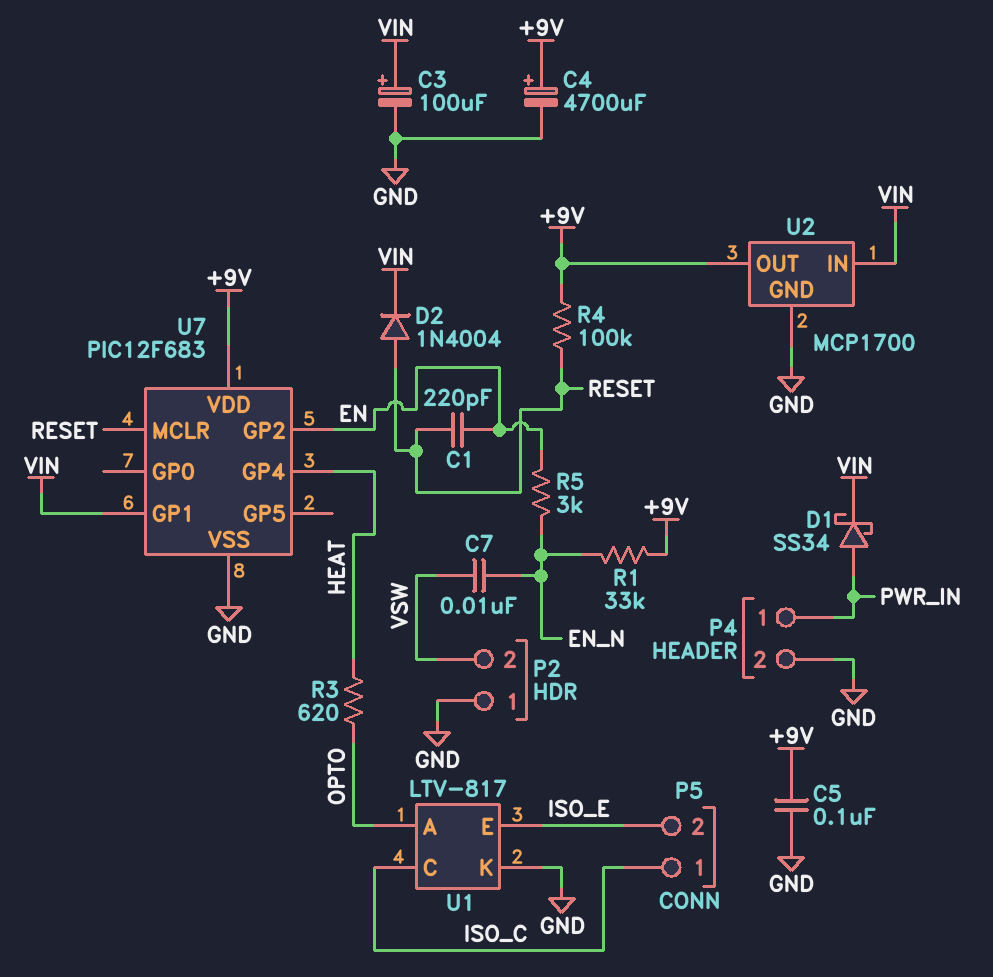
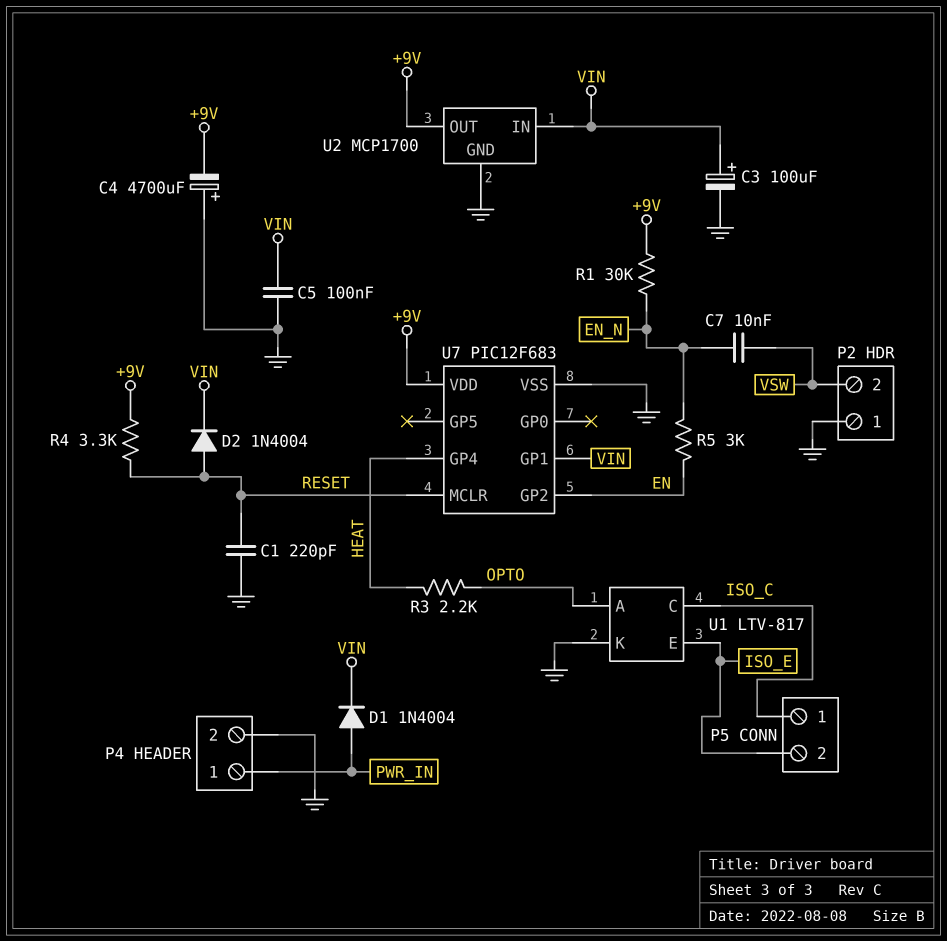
C1: 220pF (EN, RESET) -> 220pF (GND, RESET)
C4: 4700uF (plus +9V, minus GND) -> 4700uF (plus GND, minus +9V)
C5: 100nF (+9V, GND) -> 100nF (GND, VIN)
D1: schottky SS34 (A PWR_IN, K VIN) -> diode 1N4004 (A PWR_IN, K VIN)
R1: 33k (+9V, EN_N) -> 30k (+9V, EN_N)
R3: 620 (HEAT, OPTO) -> 2.2k (HEAT, OPTO)
R4: 100k (+9V, RESET) -> 3.3k (+9V, RESET)

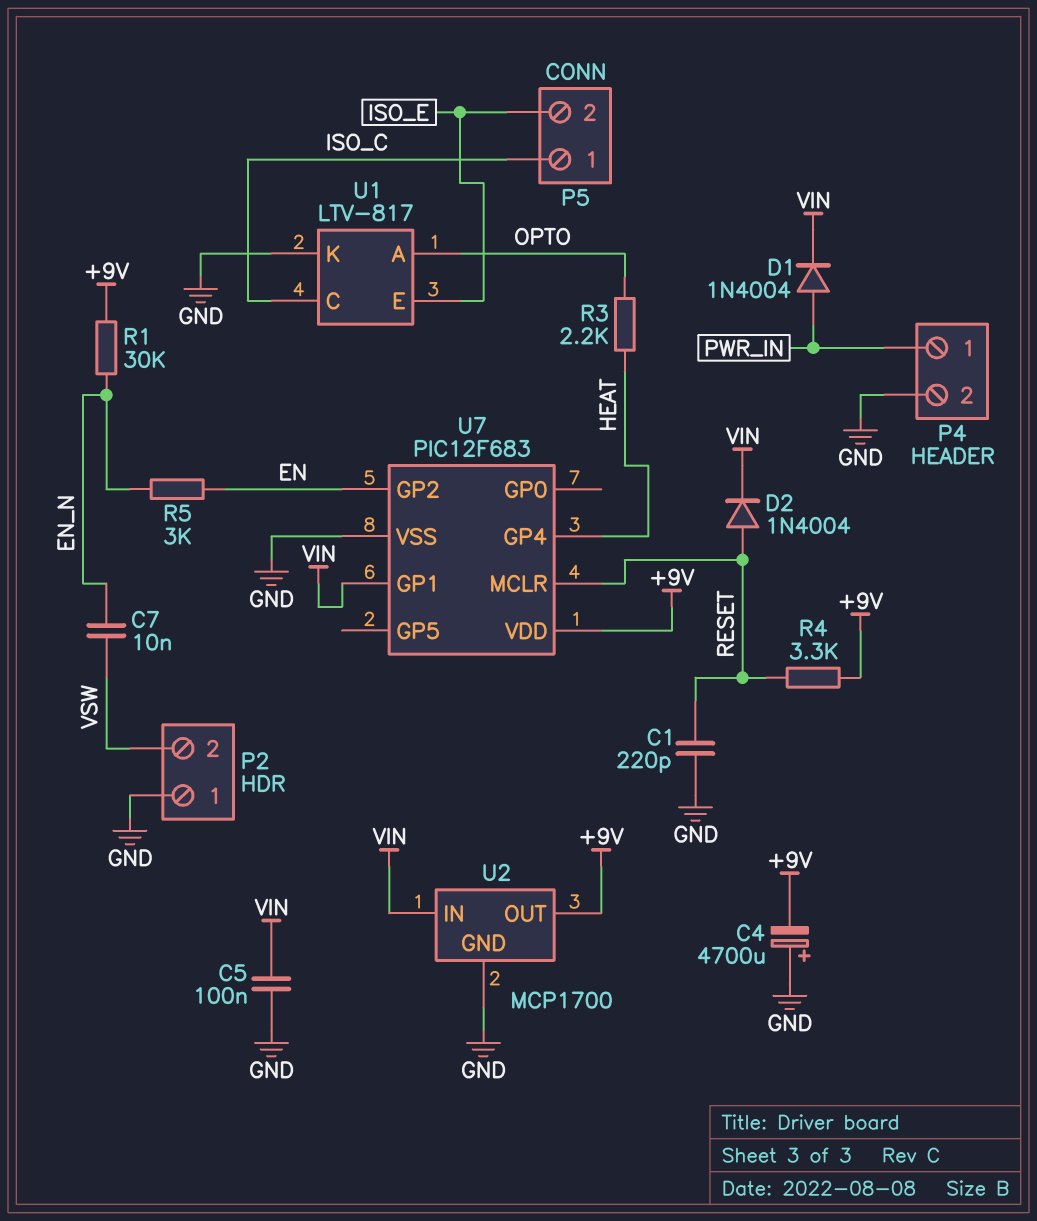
C3: 100uF (plus VIN, minus GND) -> none

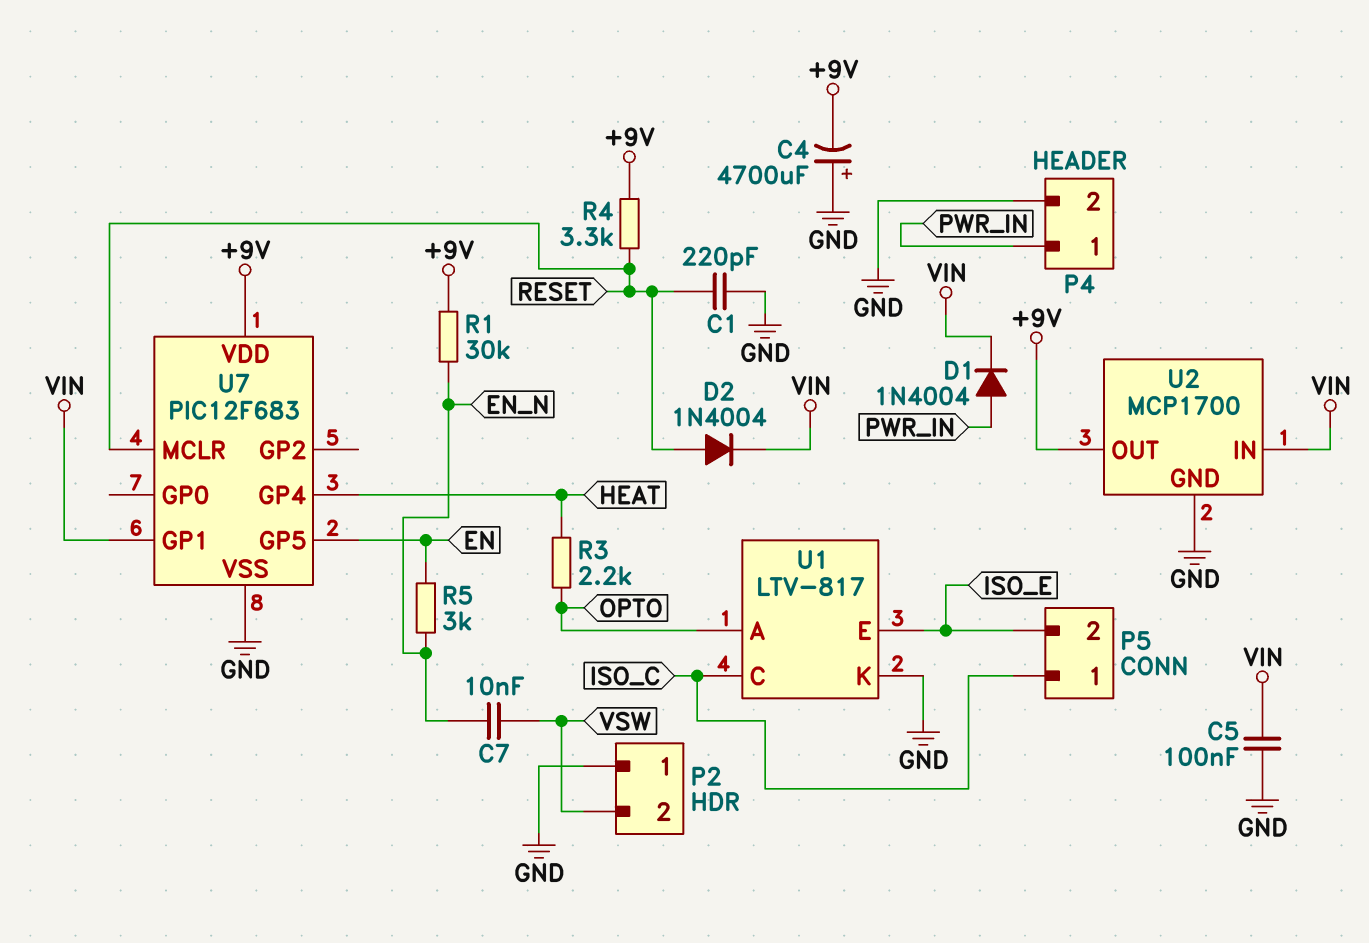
U7 pin GP2: EN -> none
U7 pin GP5: none -> EN

